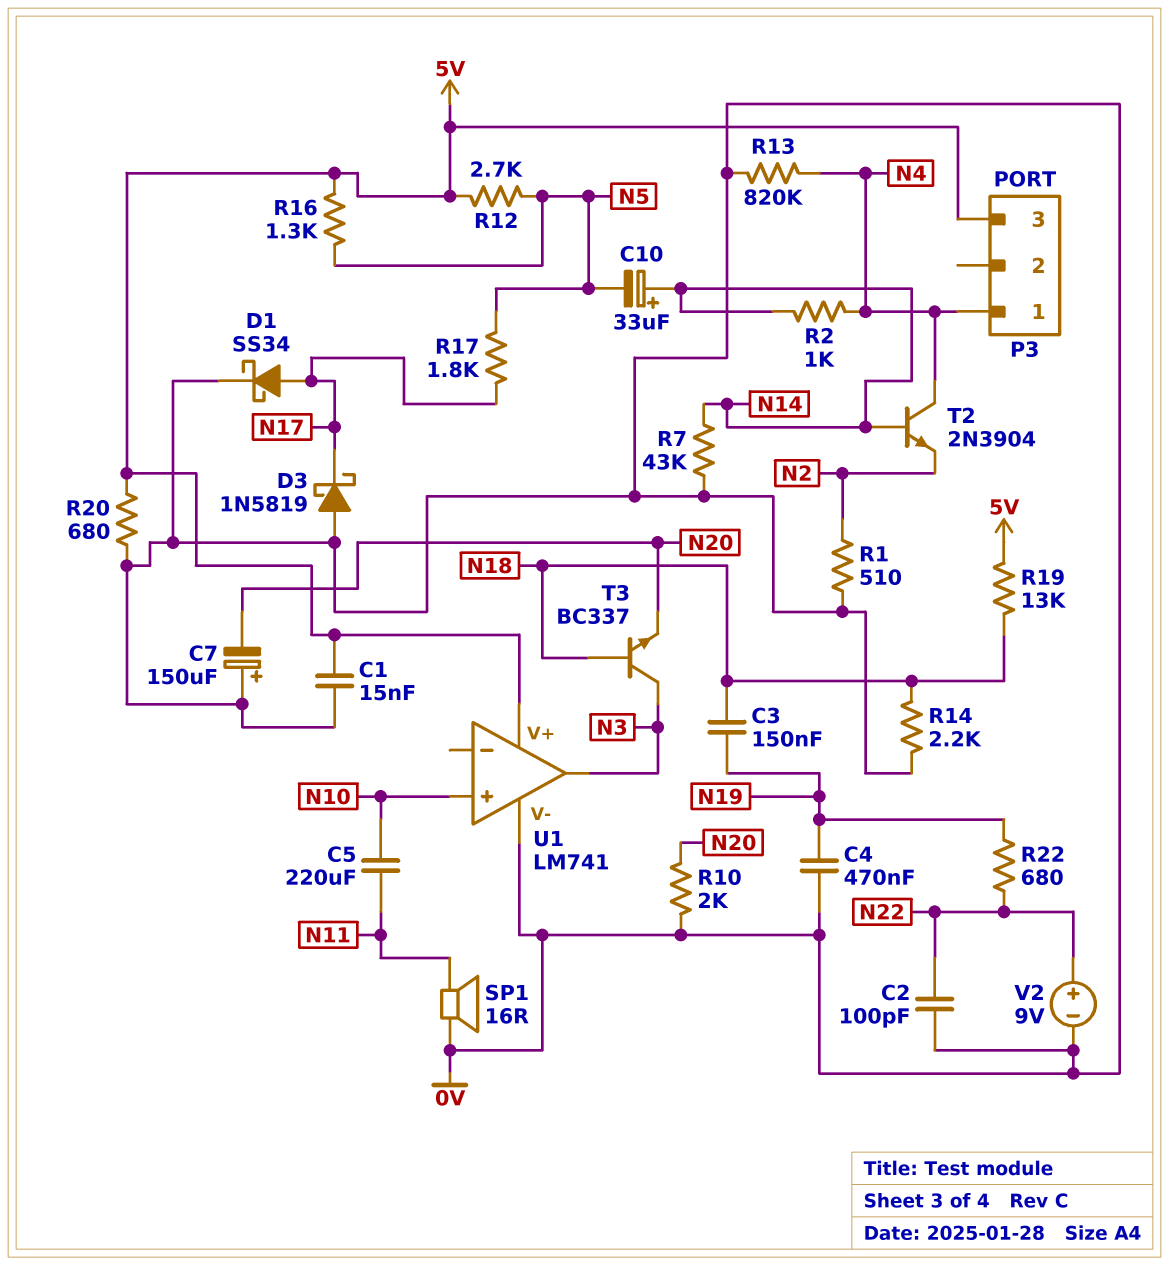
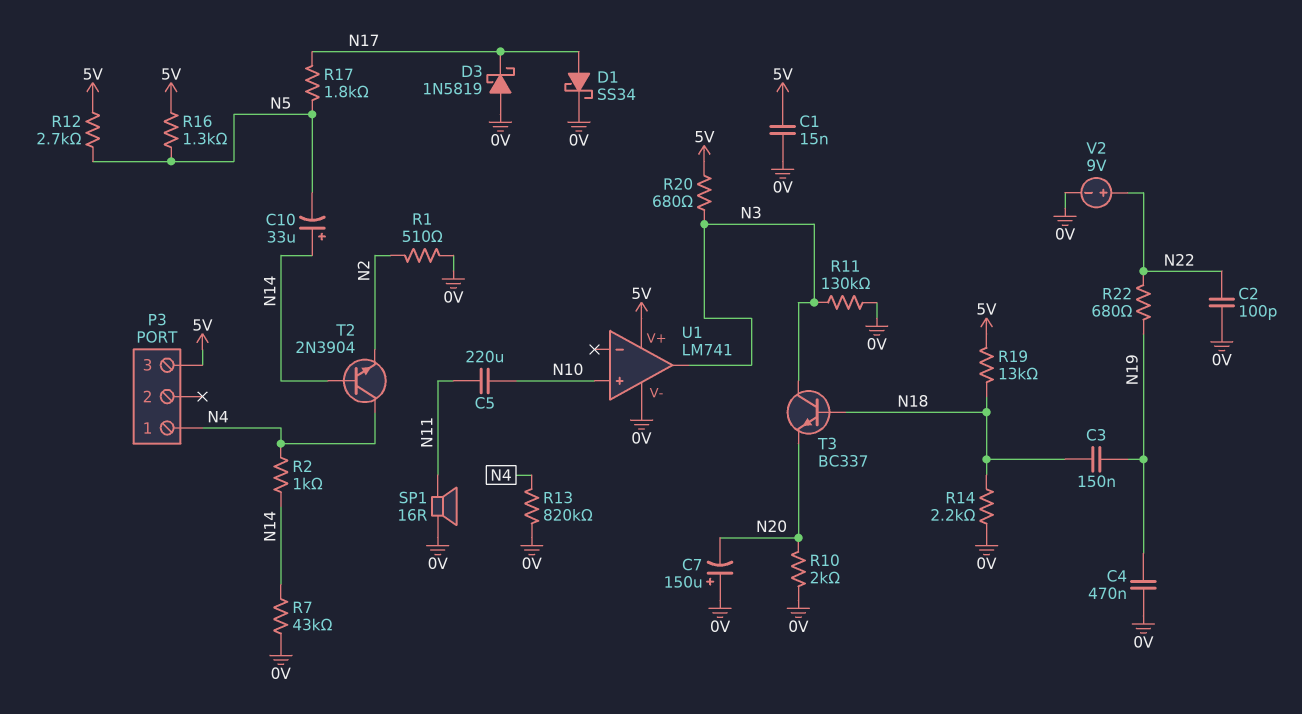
R11: none -> 130k (0V, N3)
R20: 680 (0V, 5V) -> 680 (5V, N3)

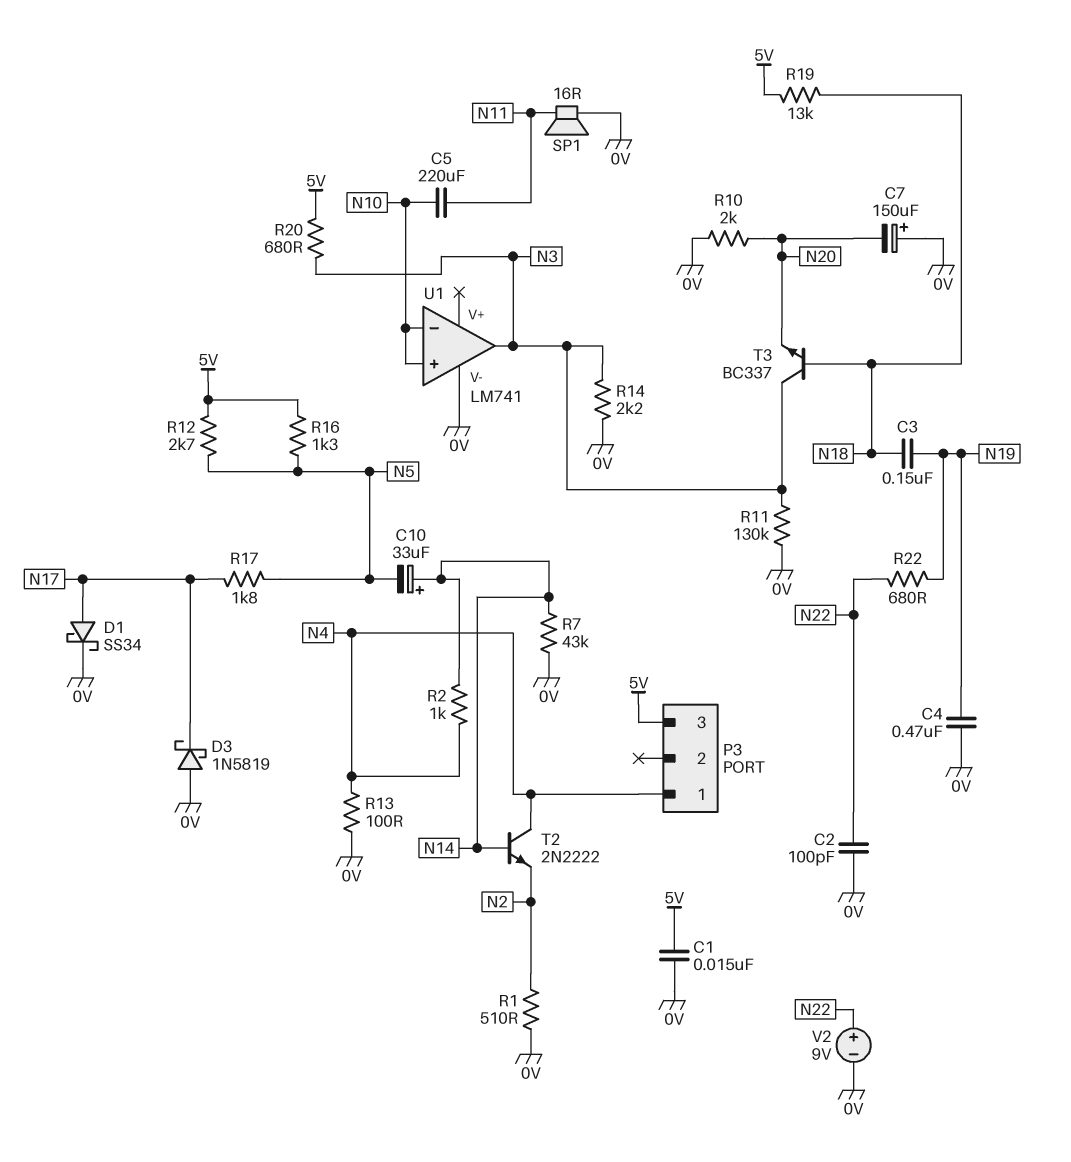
R13: 820k (0V, N4) -> 100 (0V, N4)
R14: 2.2k (0V, N18) -> 2.2k (0V, N3)
T2: NPN 2N3904 (B N14, C N4, E N2) -> NPN 2N2222 (B N14, C N4, E N2)
U1 pin V+: 5V -> none
U1 pin in-: none -> N10

